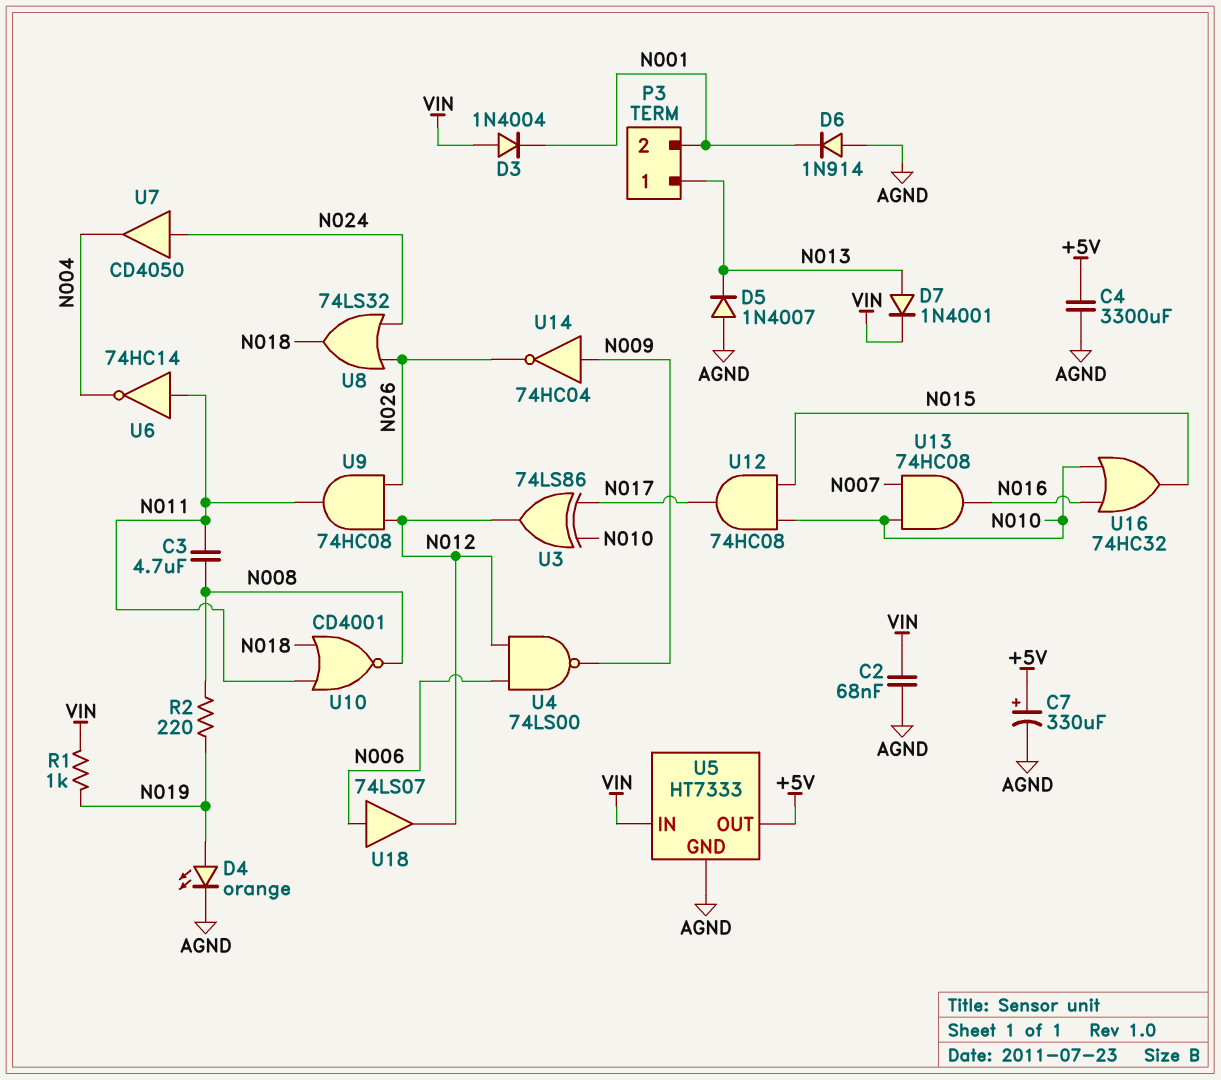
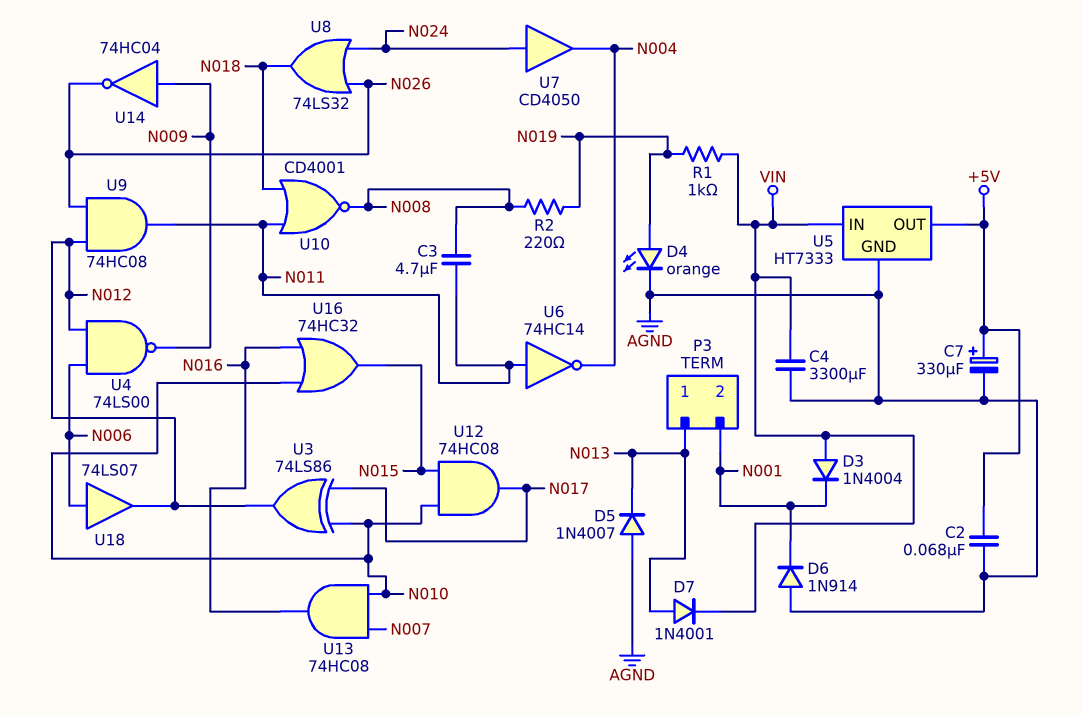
C2: 68nF (AGND, VIN) -> 68nF (+5V, AGND)
C4: 3300uF (+5V, AGND) -> 3300uF (AGND, VIN)

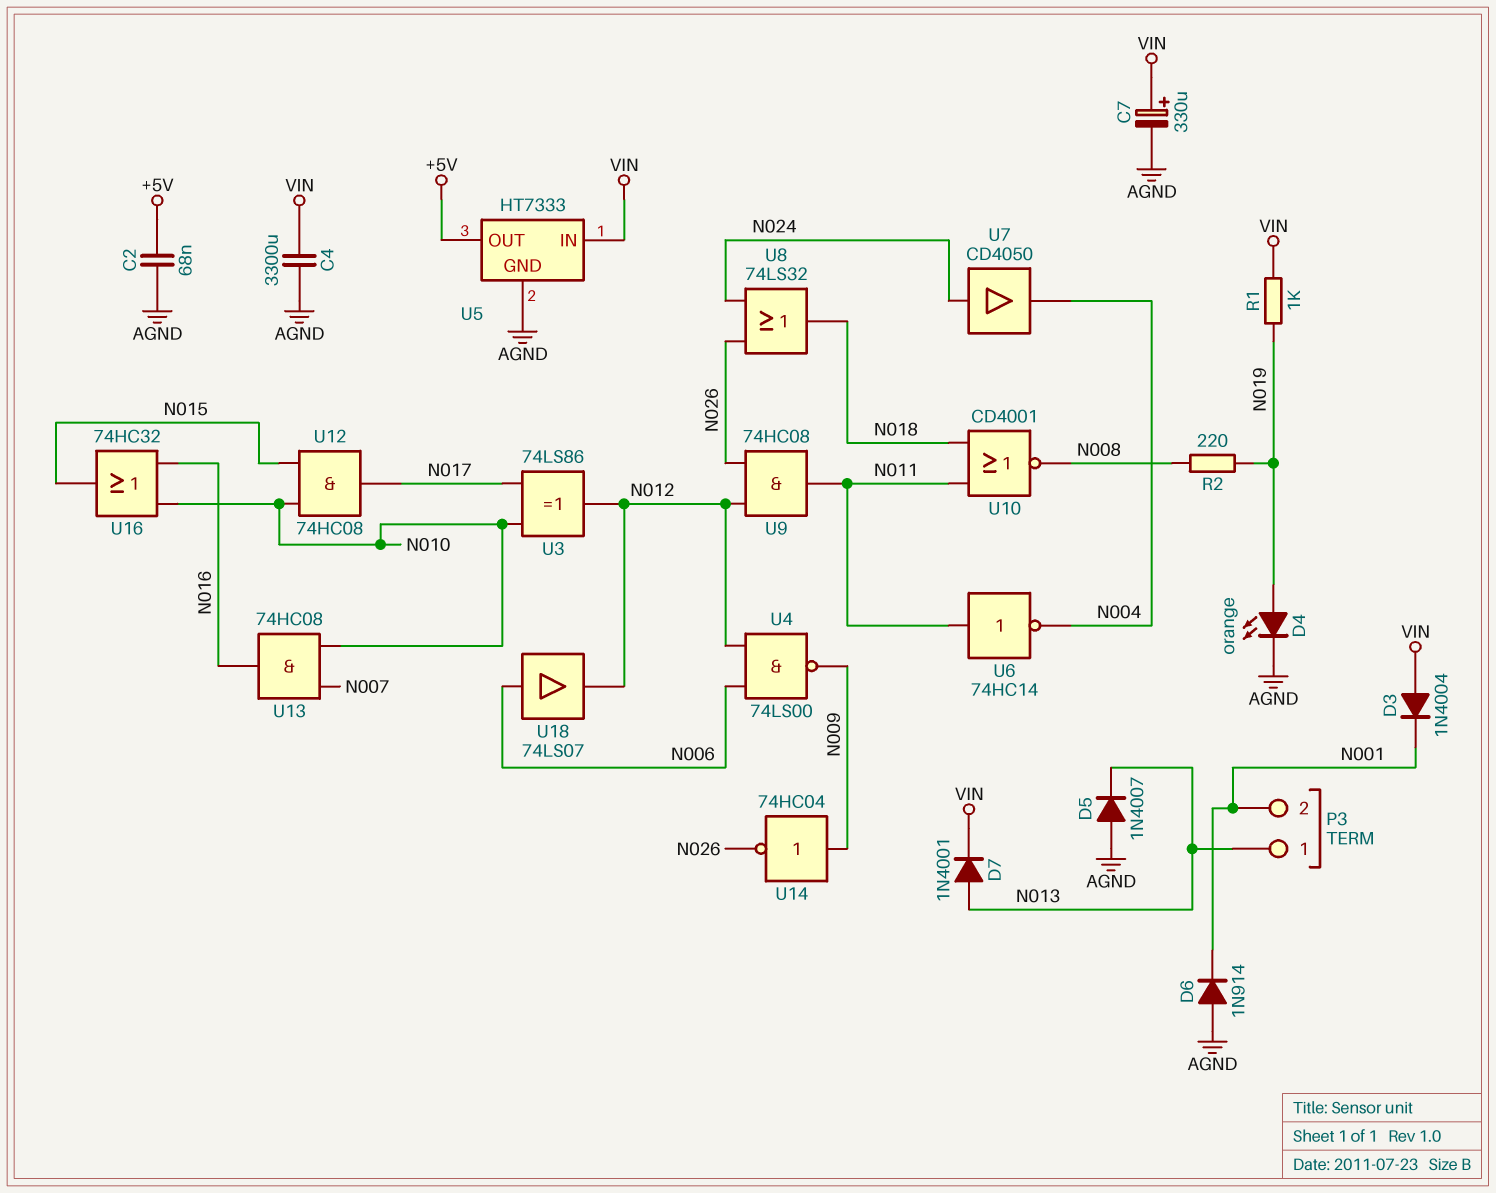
C3: 4.7uF (N008, N011) -> none
C7: 330uF (plus +5V, minus AGND) -> 330uF (plus VIN, minus AGND)

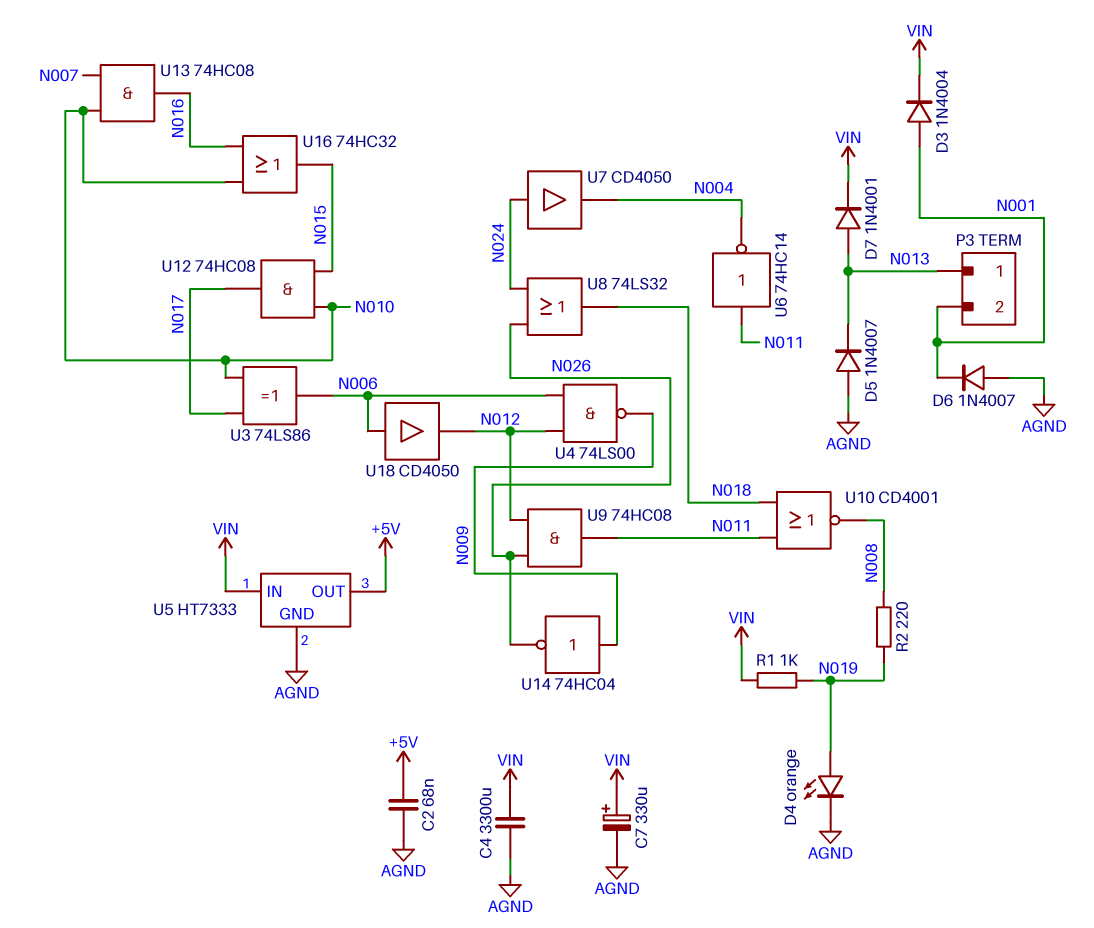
D3: diode 1N4004 (A VIN, K N001) -> diode 1N4004 (A N001, K VIN)
D6: diode 1N914 (A AGND, K N001) -> diode 1N4007 (A AGND, K N001)
U3: XOR 74LS86 (in N010, in N017, out N012) -> XOR 74LS86 (in N010, in N017, out N006)
U18: buffer 74LS07 (in N006, out N012) -> buffer CD4050 (in N006, out N012)

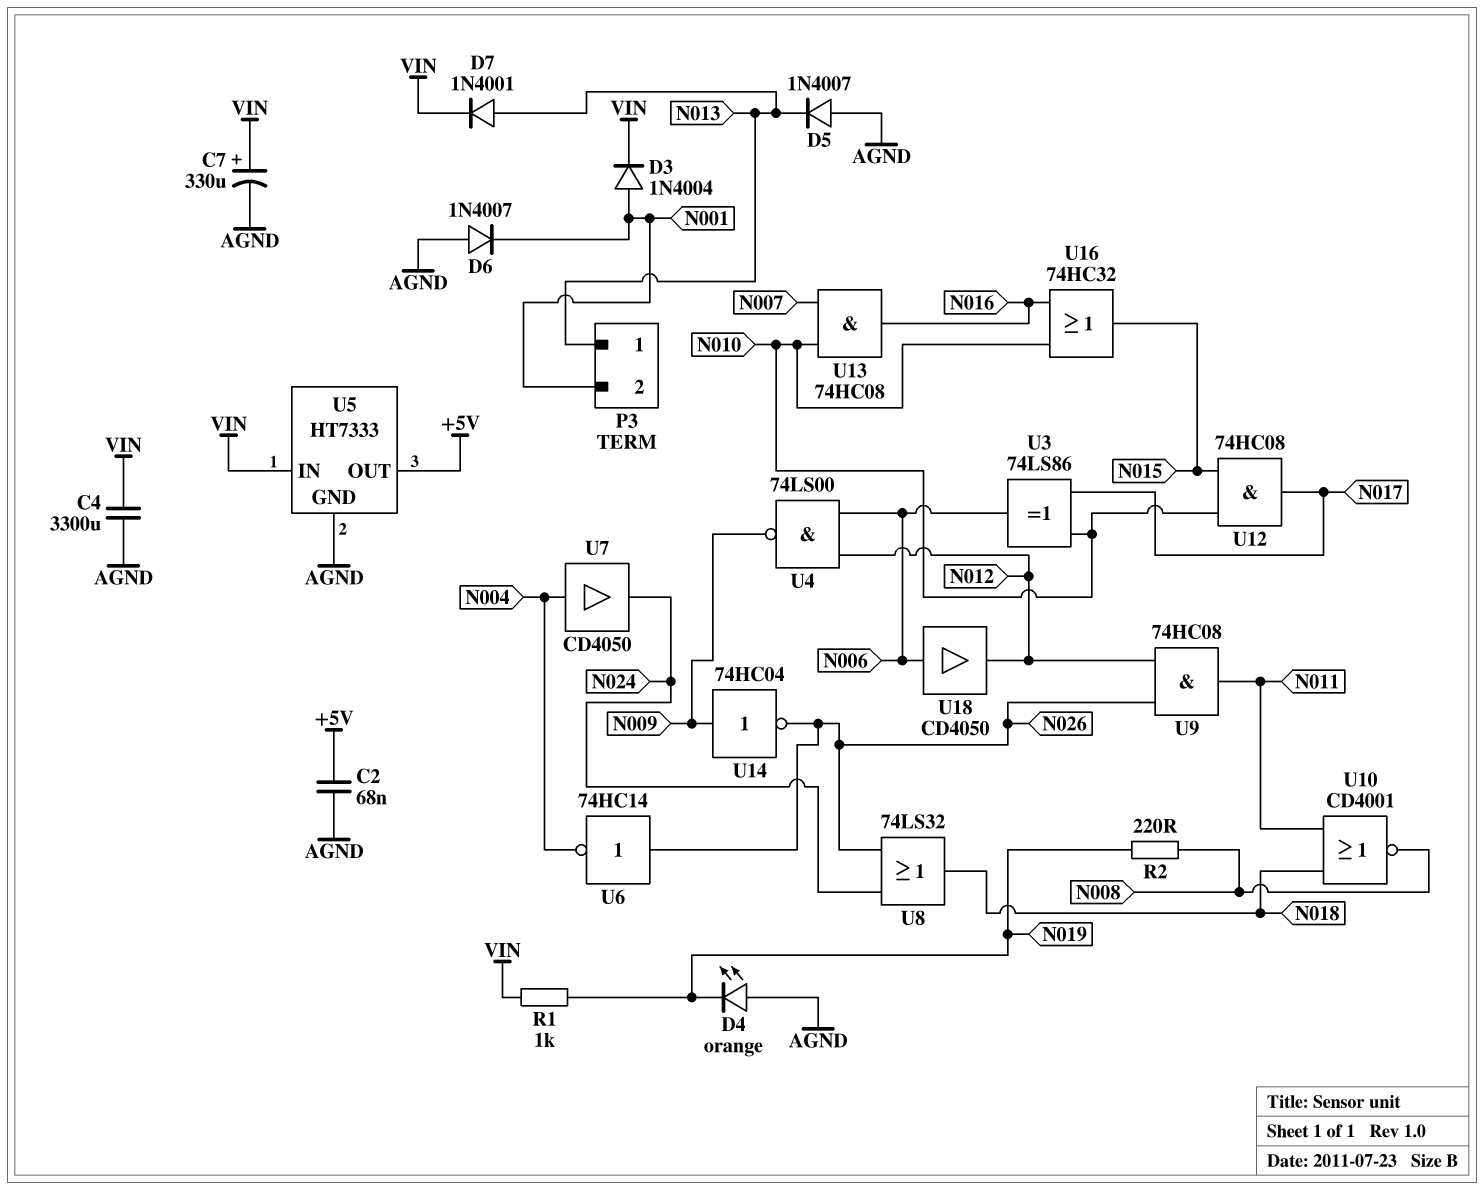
D4: LED orange (A N019, K AGND) -> LED orange (A AGND, K N019)
U6: NOT 74HC14 (in N011, out N004) -> NOT 74HC14 (in N026, out N004)
U7: buffer CD4050 (in N024, out N004) -> buffer CD4050 (in N004, out N024)

